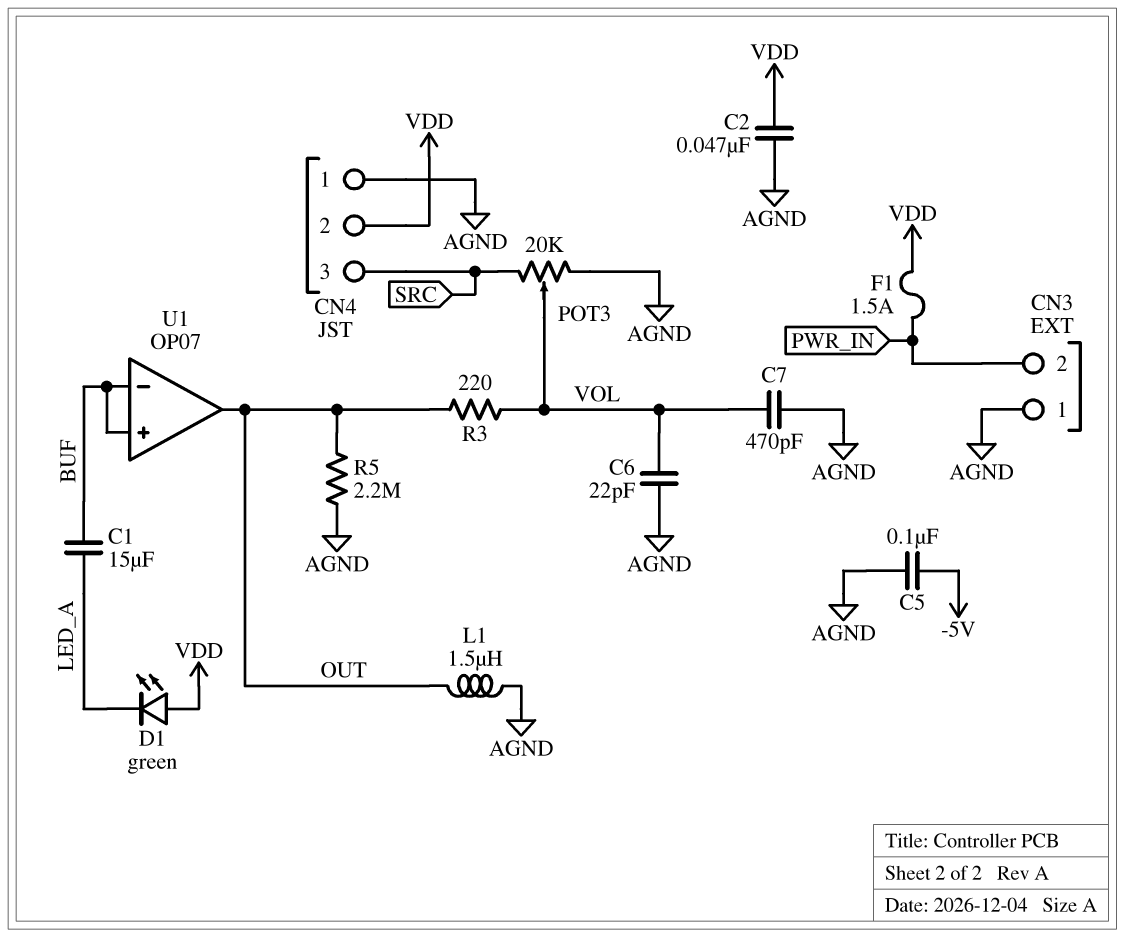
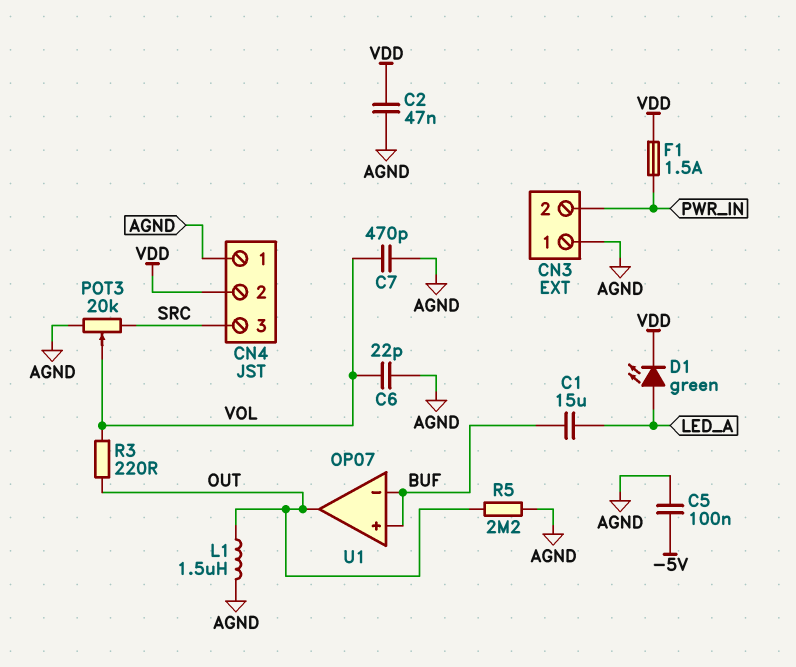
D1: LED green (A VDD, K LED_A) -> LED green (A LED_A, K VDD)

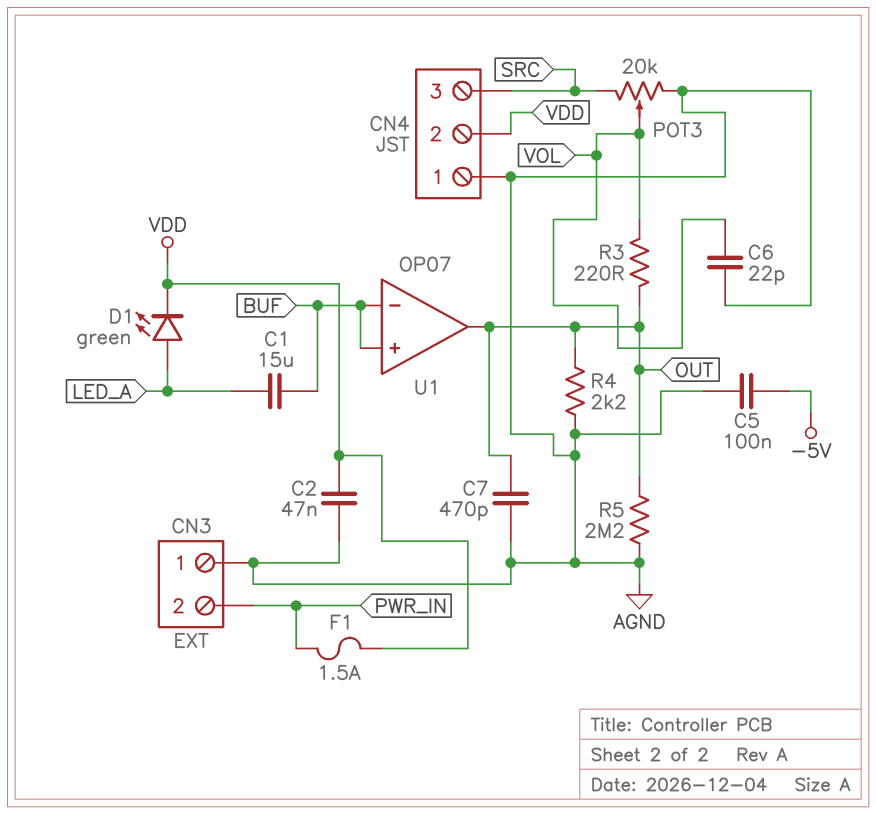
C7: 470pF (AGND, VOL) -> 470pF (AGND, OUT)
L1: 1.5uH (AGND, OUT) -> none
R4: none -> 2.2k (AGND, OUT)

